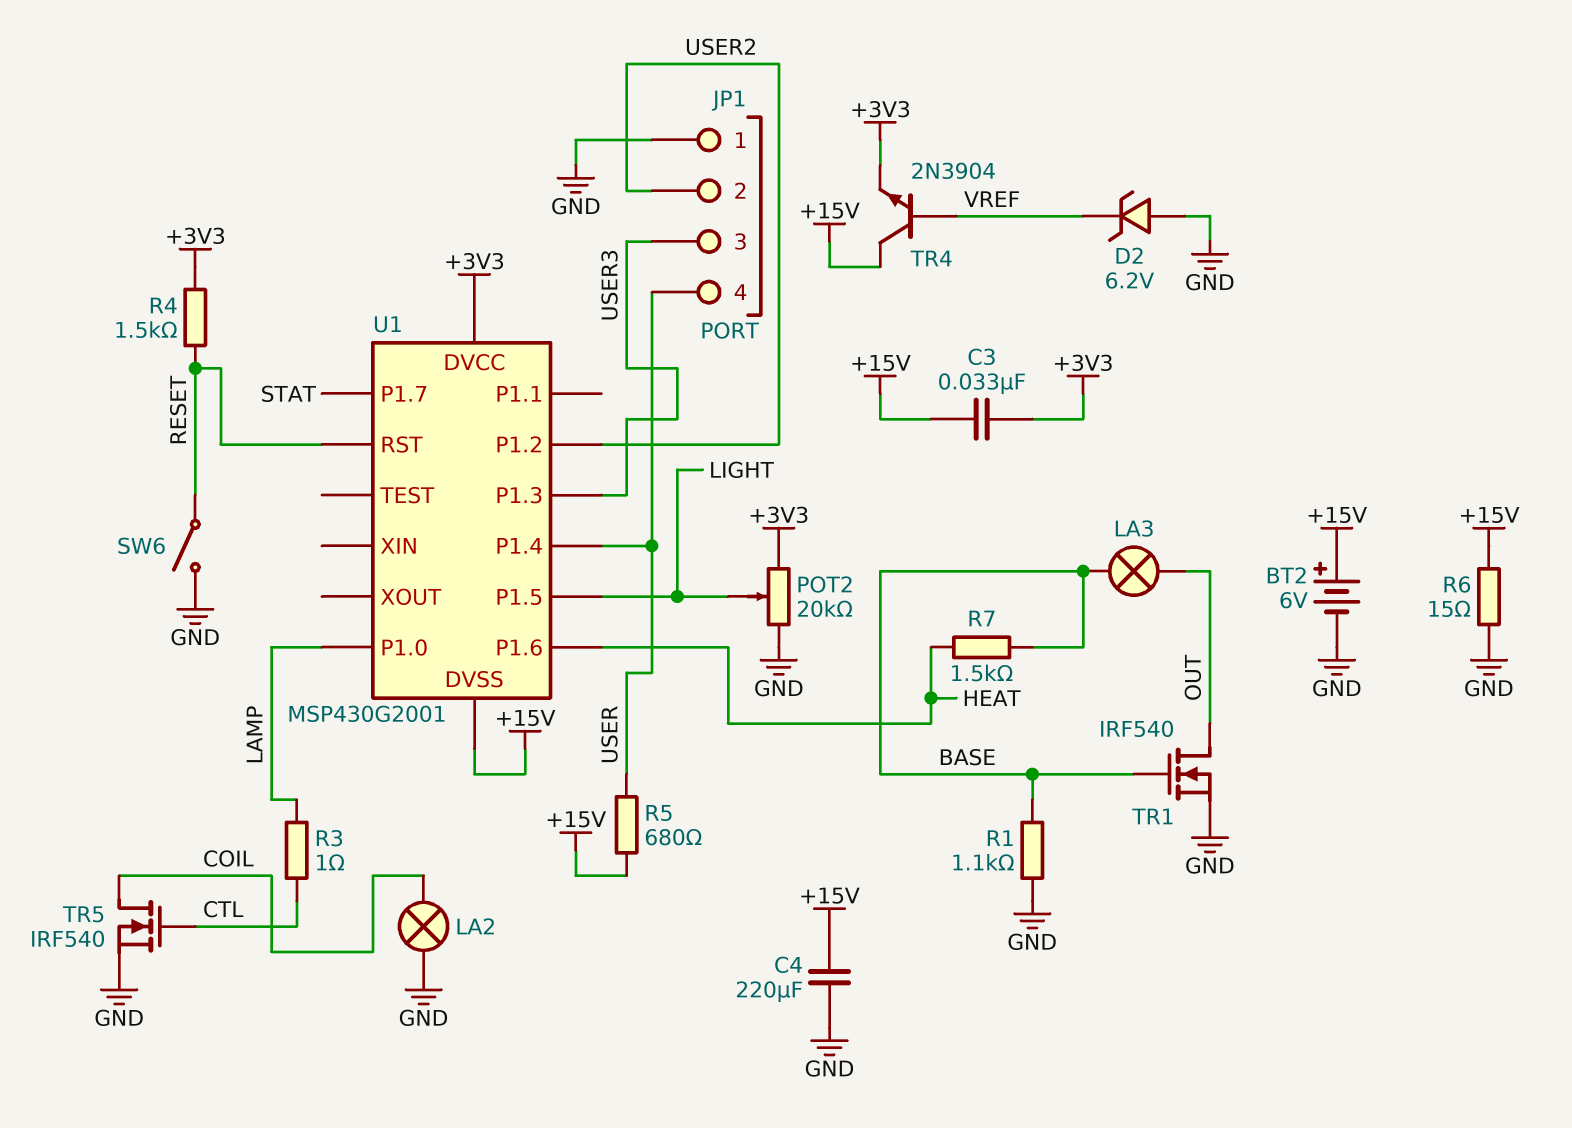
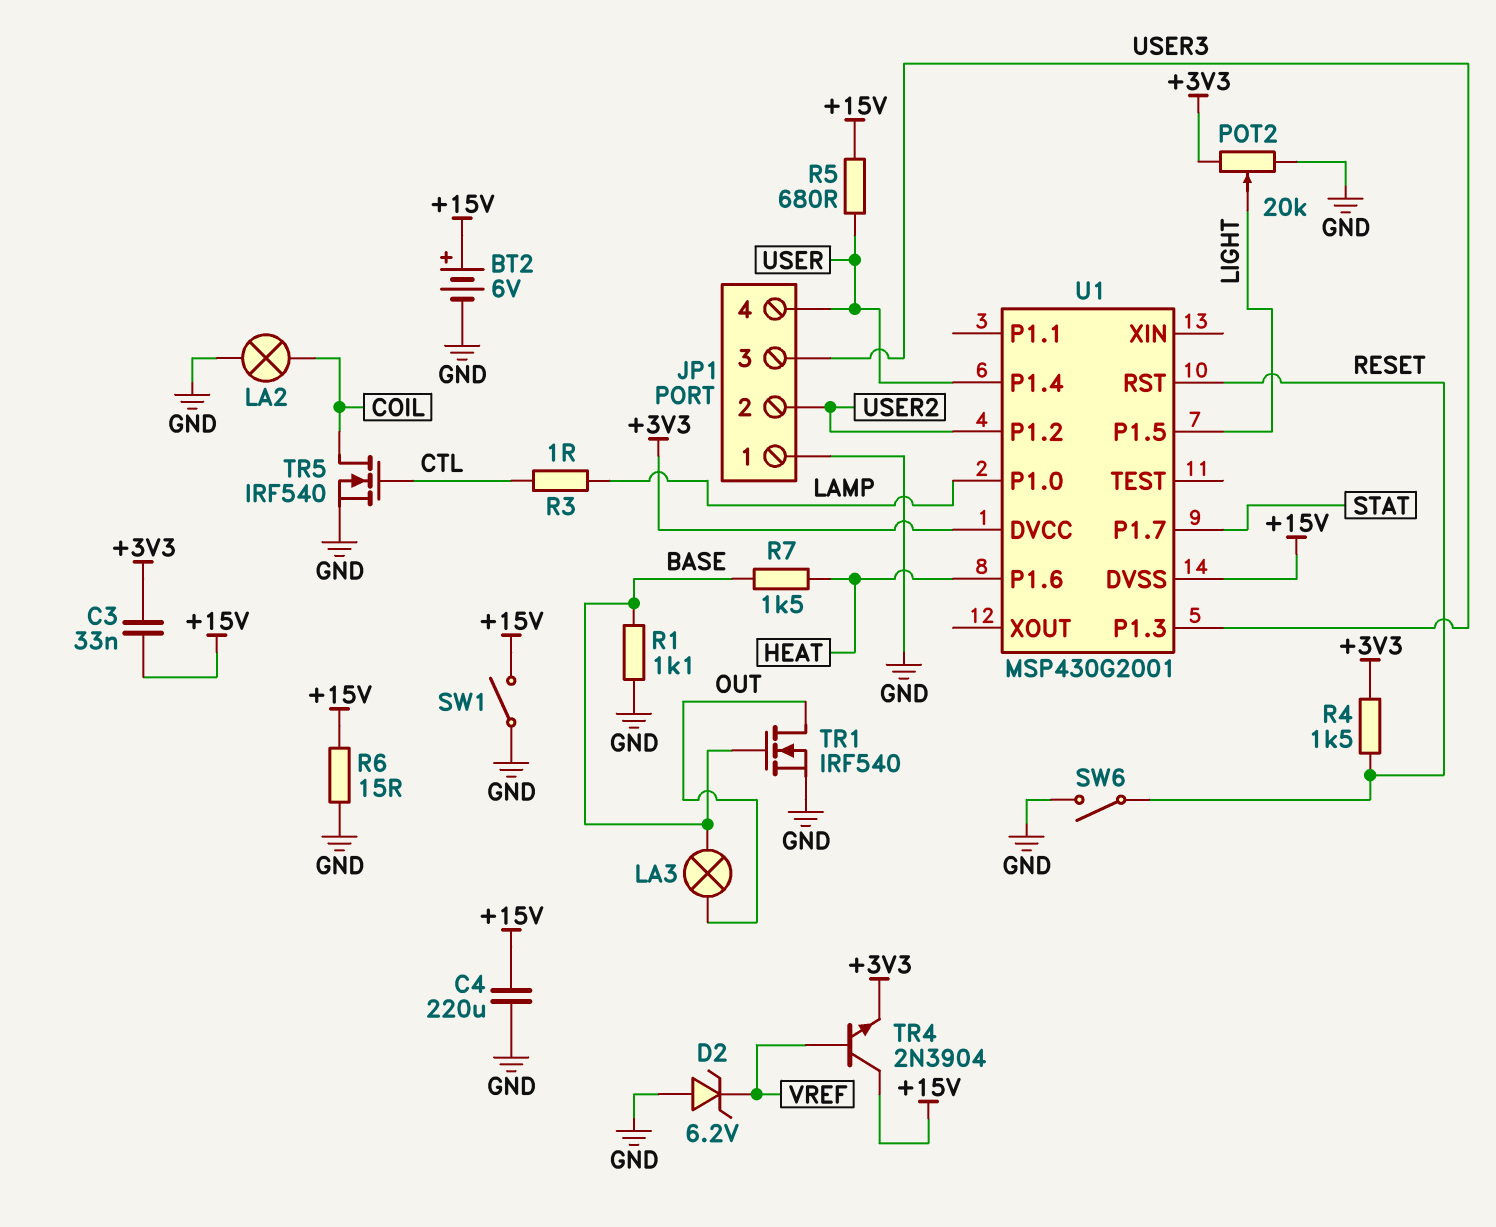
SW1: none -> switch (+15V, GND)

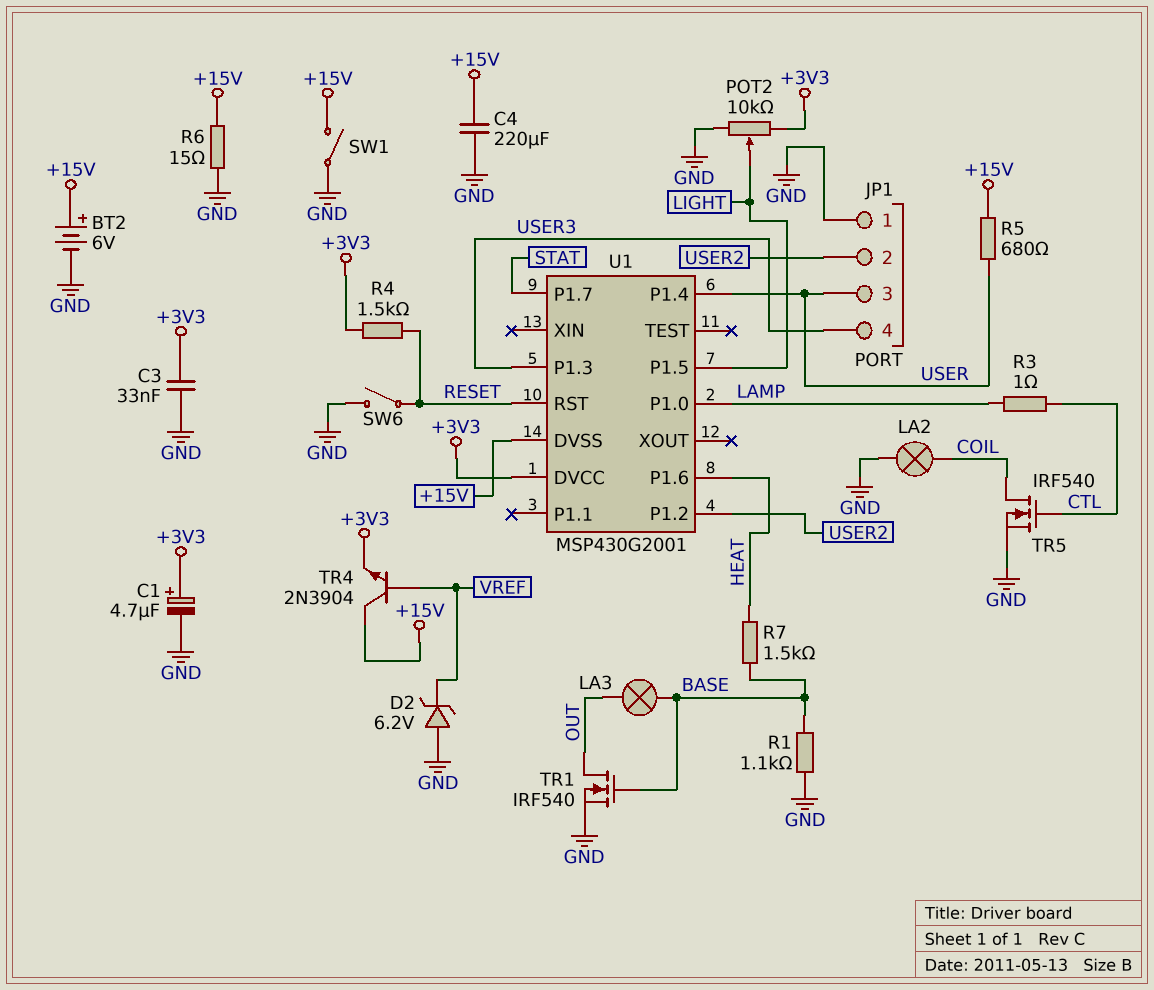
C1: none -> 4.7uF (plus +3V3, minus GND)
C3: 33nF (+3V3, +15V) -> 33nF (+3V3, GND)
JP1 pin 3: USER3 -> USER
JP1 pin 4: USER -> USER3
POT2: 20k (+3V3, GND, wiper LIGHT) -> 10k (+3V3, GND, wiper LIGHT)

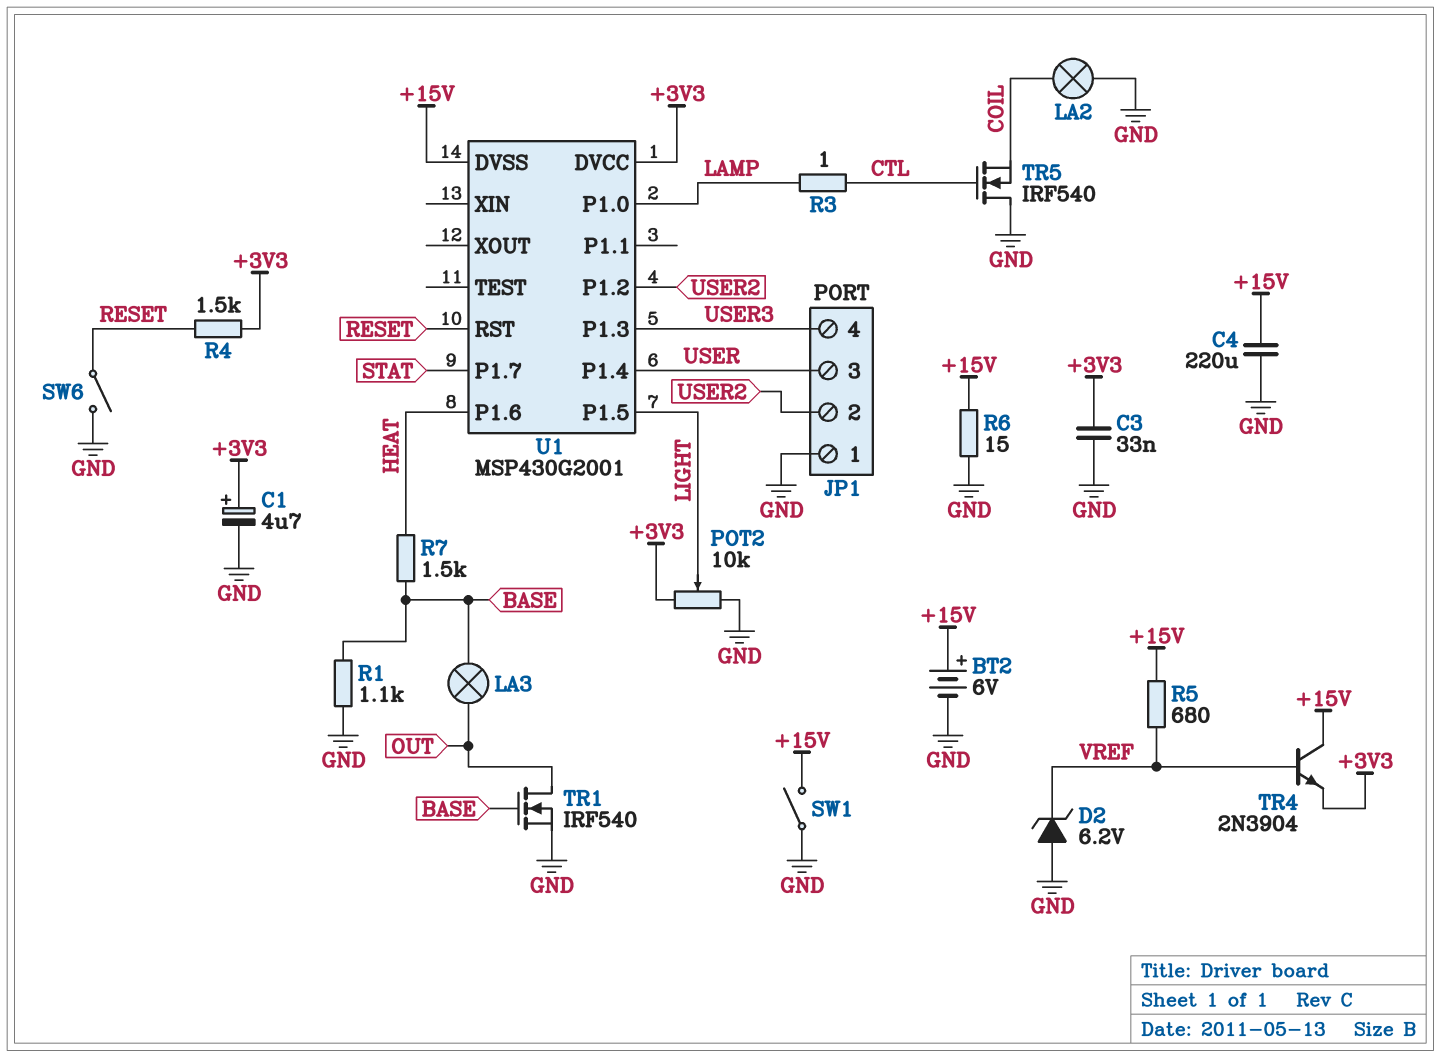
R5: 680 (+15V, USER) -> 680 (+15V, VREF)
TR5: NMOS IRF540 (G CTL, D COIL, S GND) -> NMOS IRF540 (G CTL, D GND, S COIL)

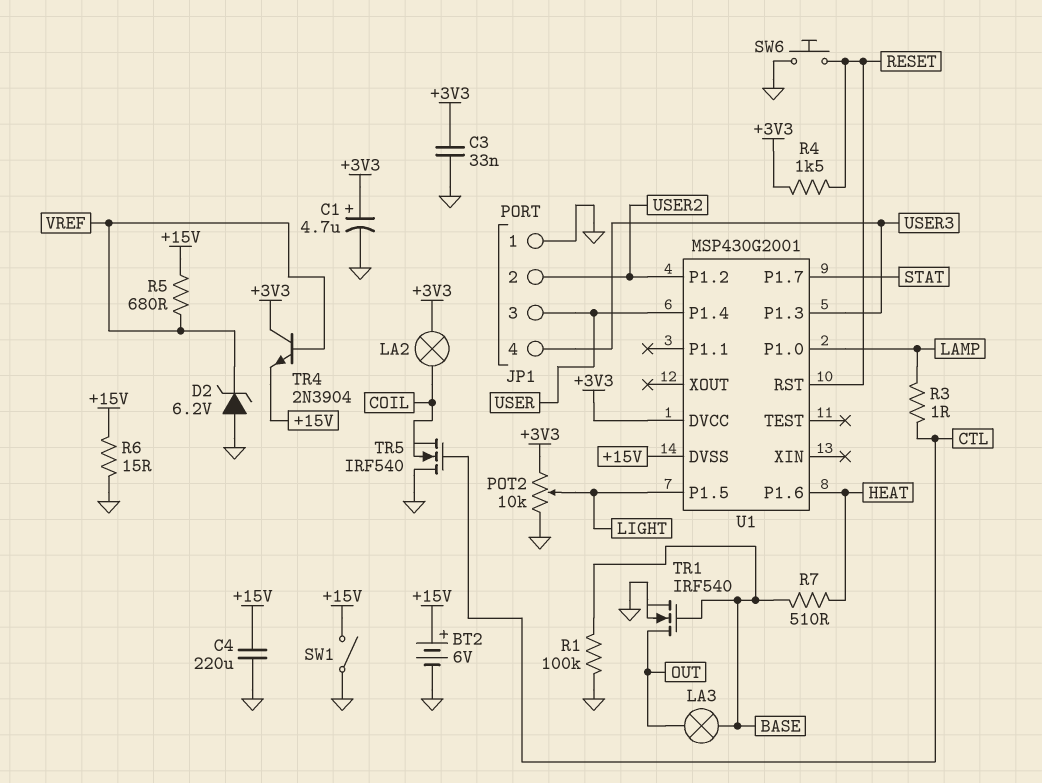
LA2: lamp (COIL, GND) -> lamp (+3V3, COIL)
R1: 1.1k (BASE, GND) -> 100k (BASE, GND)
R7: 1.5k (BASE, HEAT) -> 510 (BASE, HEAT)
SW6: switch (GND, RESET) -> button (GND, RESET)
TR4: NPN 2N3904 (B VREF, C +15V, E +3V3) -> NPN 2N3904 (B VREF, C +3V3, E +15V)

